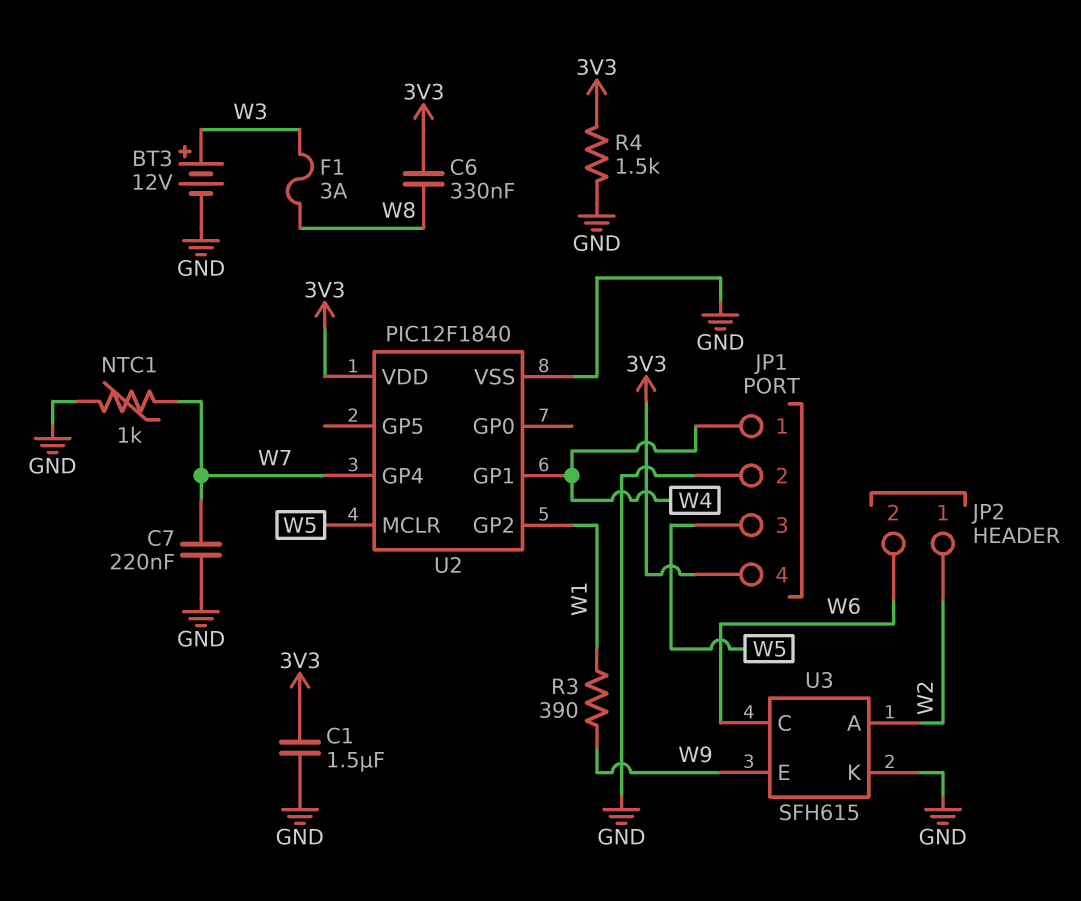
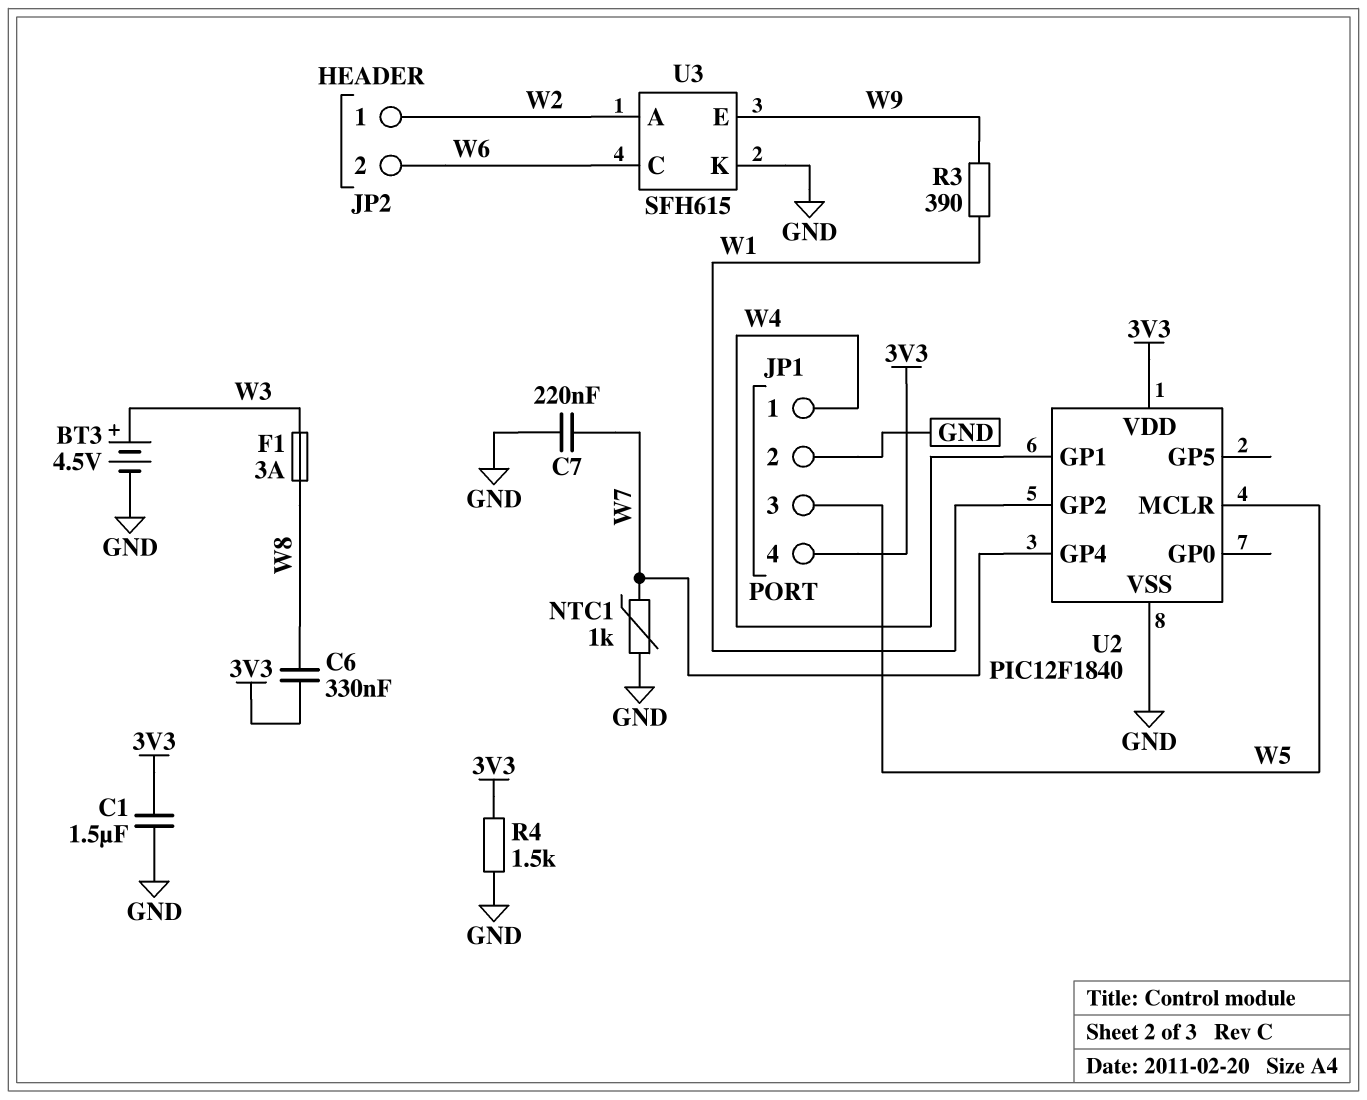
BT3: 12V (plus W3, minus GND) -> 4.5V (plus W3, minus GND)

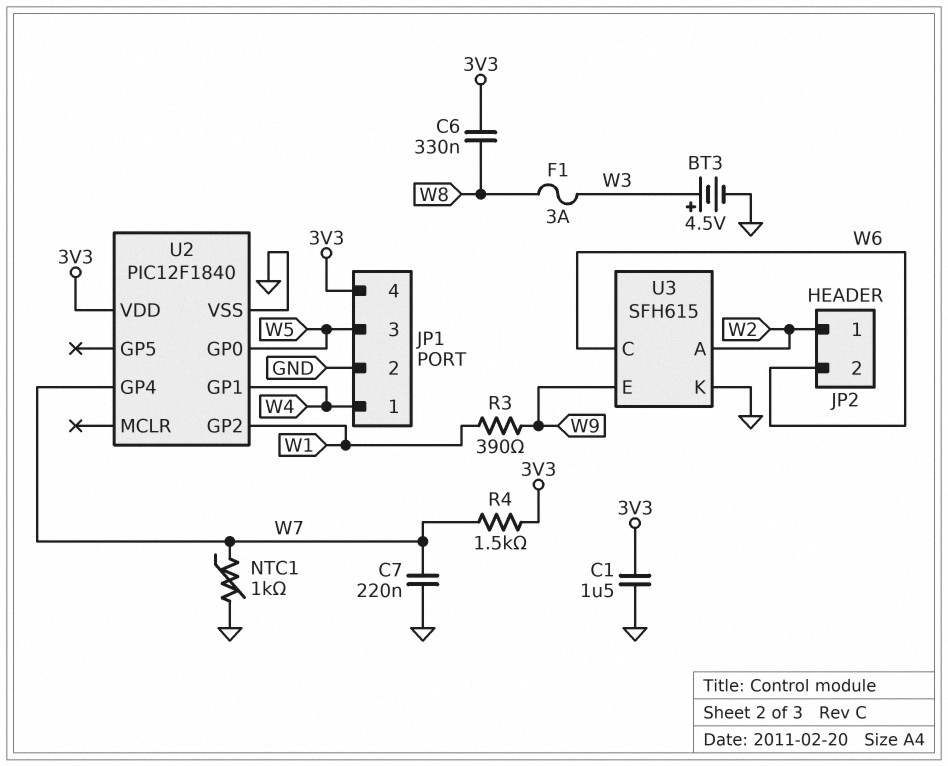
R4: 1.5k (3V3, GND) -> 1.5k (3V3, W7)
U2 pin GP0: none -> W5
U2 pin MCLR: W5 -> none

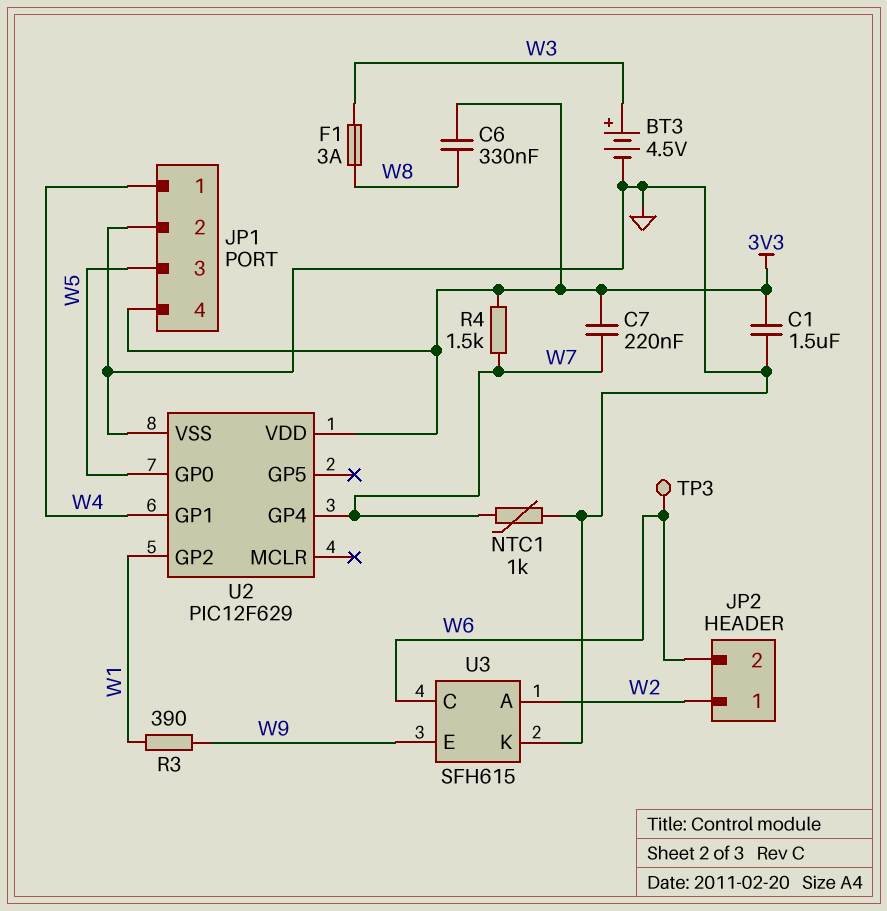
C7: 220nF (GND, W7) -> 220nF (3V3, W7)
TP3: none -> test point (W6)
U2: PIC12F1840 -> PIC12F629

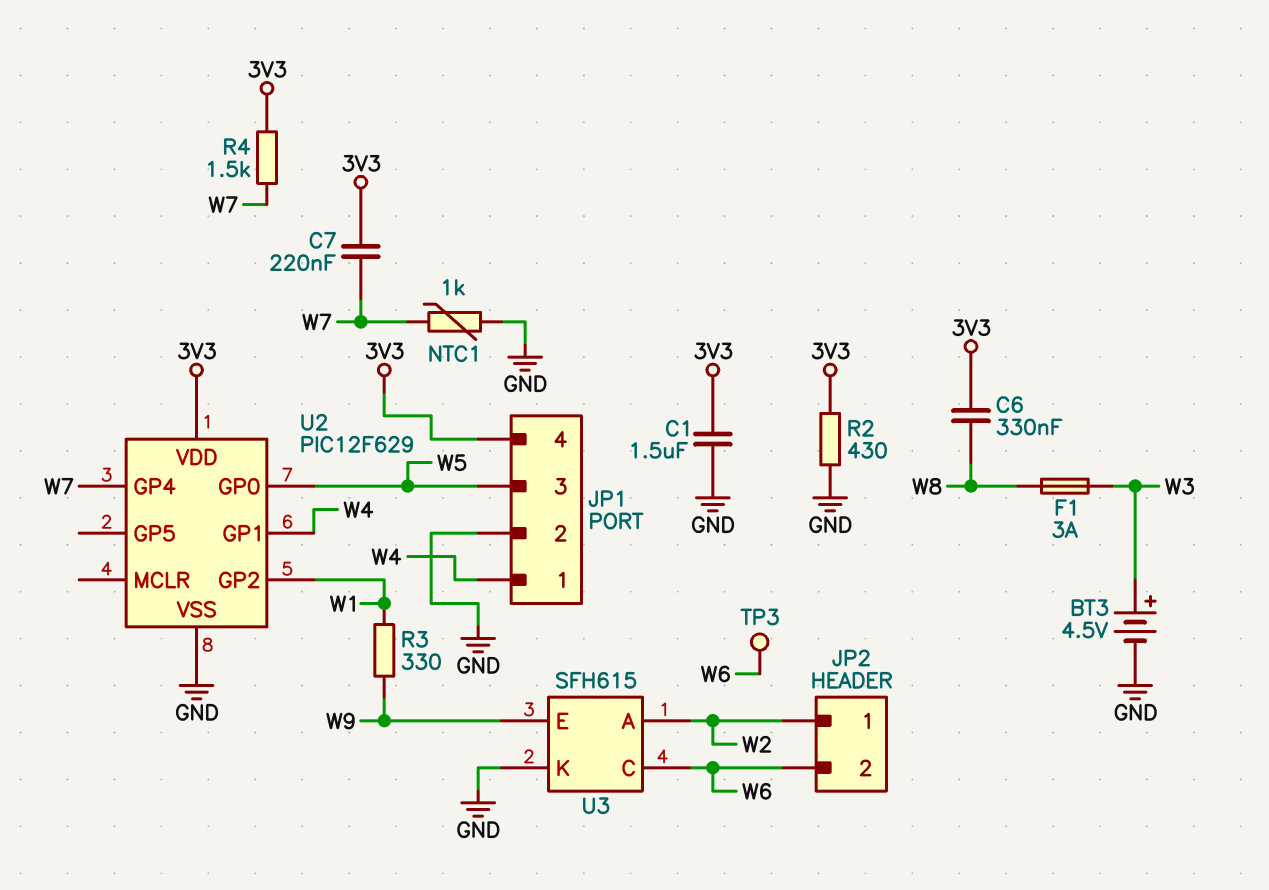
R2: none -> 430 (3V3, GND)
R3: 390 (W1, W9) -> 330 (W1, W9)

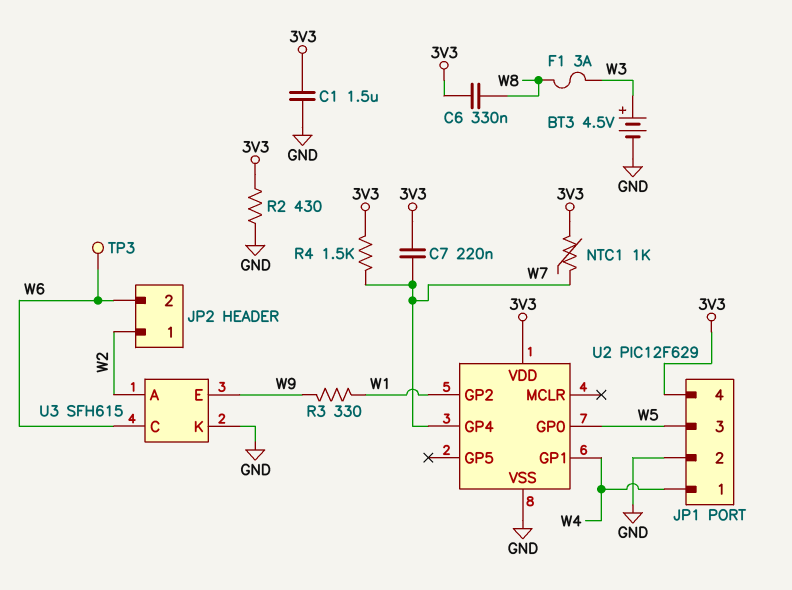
NTC1: 1k (GND, W7) -> 1k (3V3, W7)

